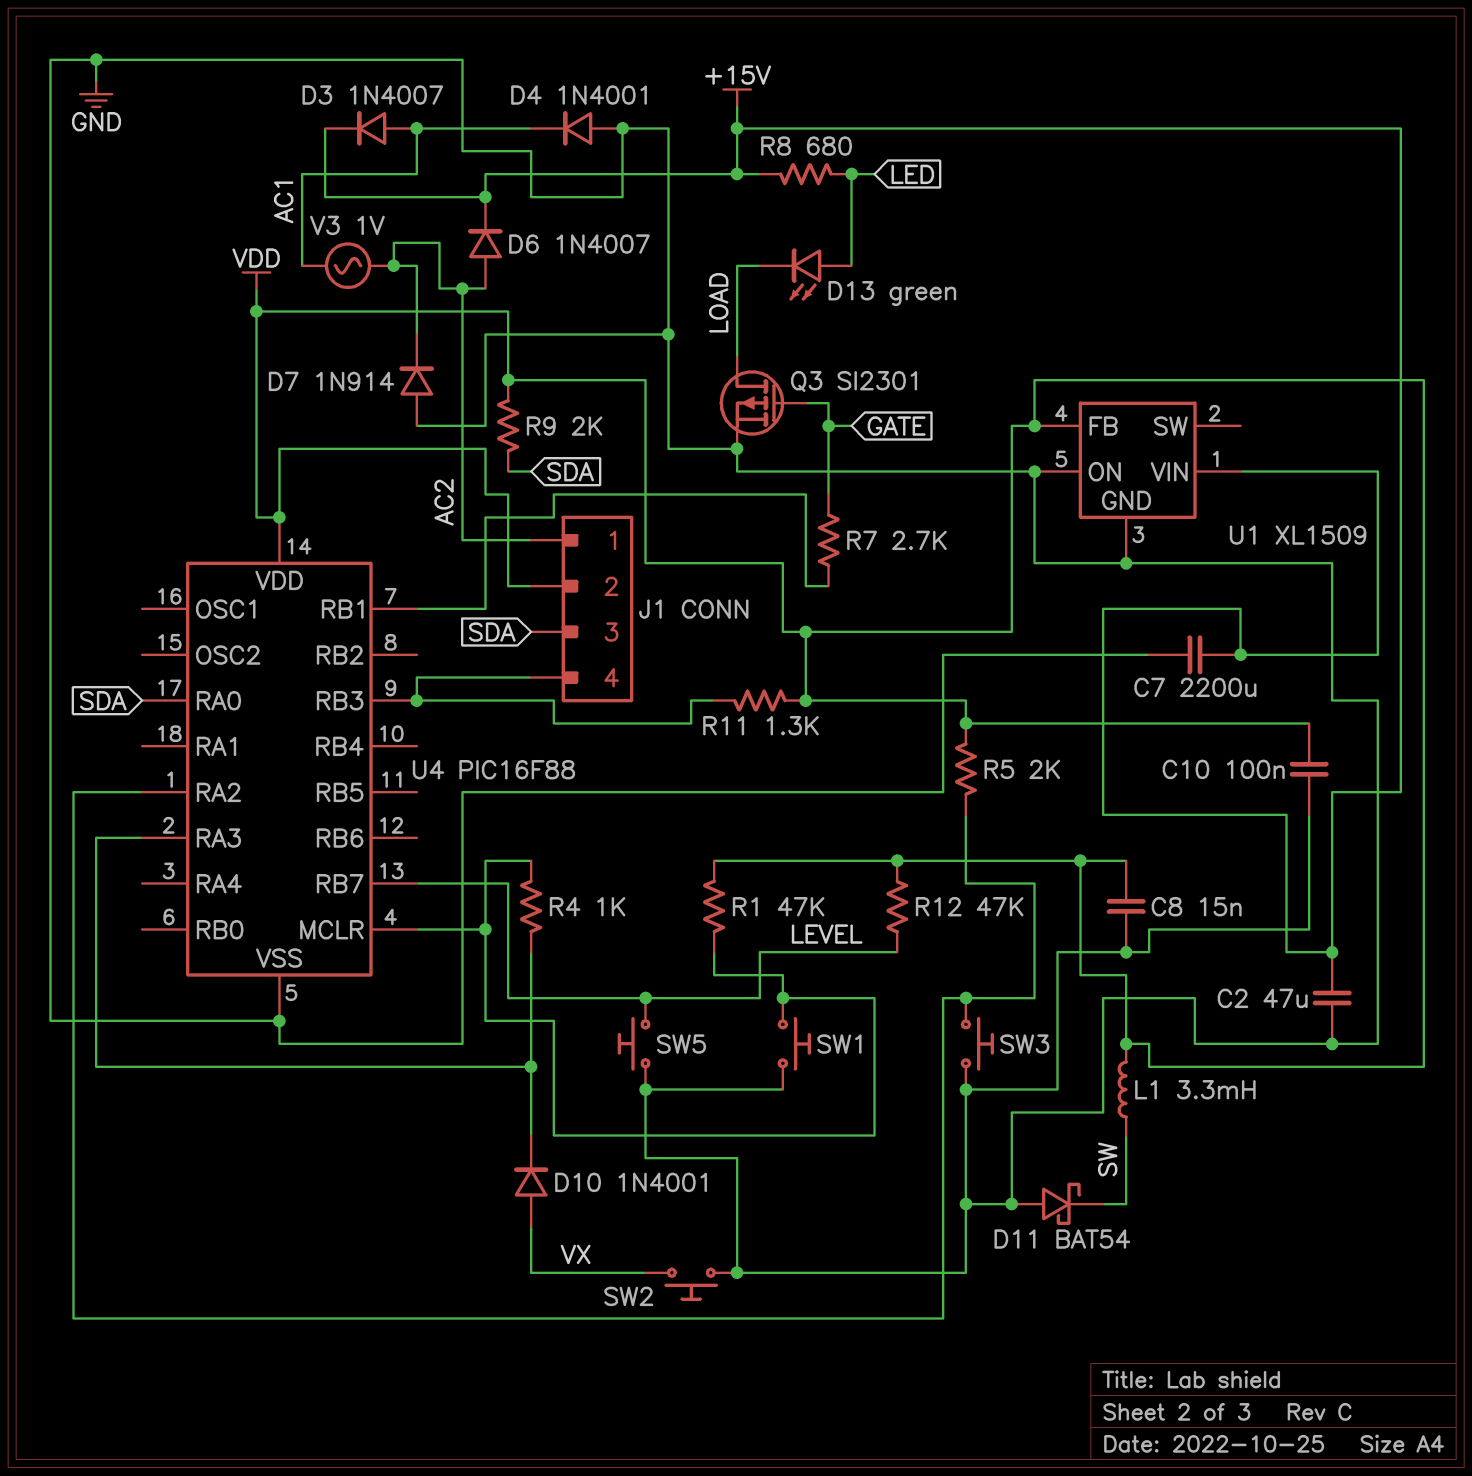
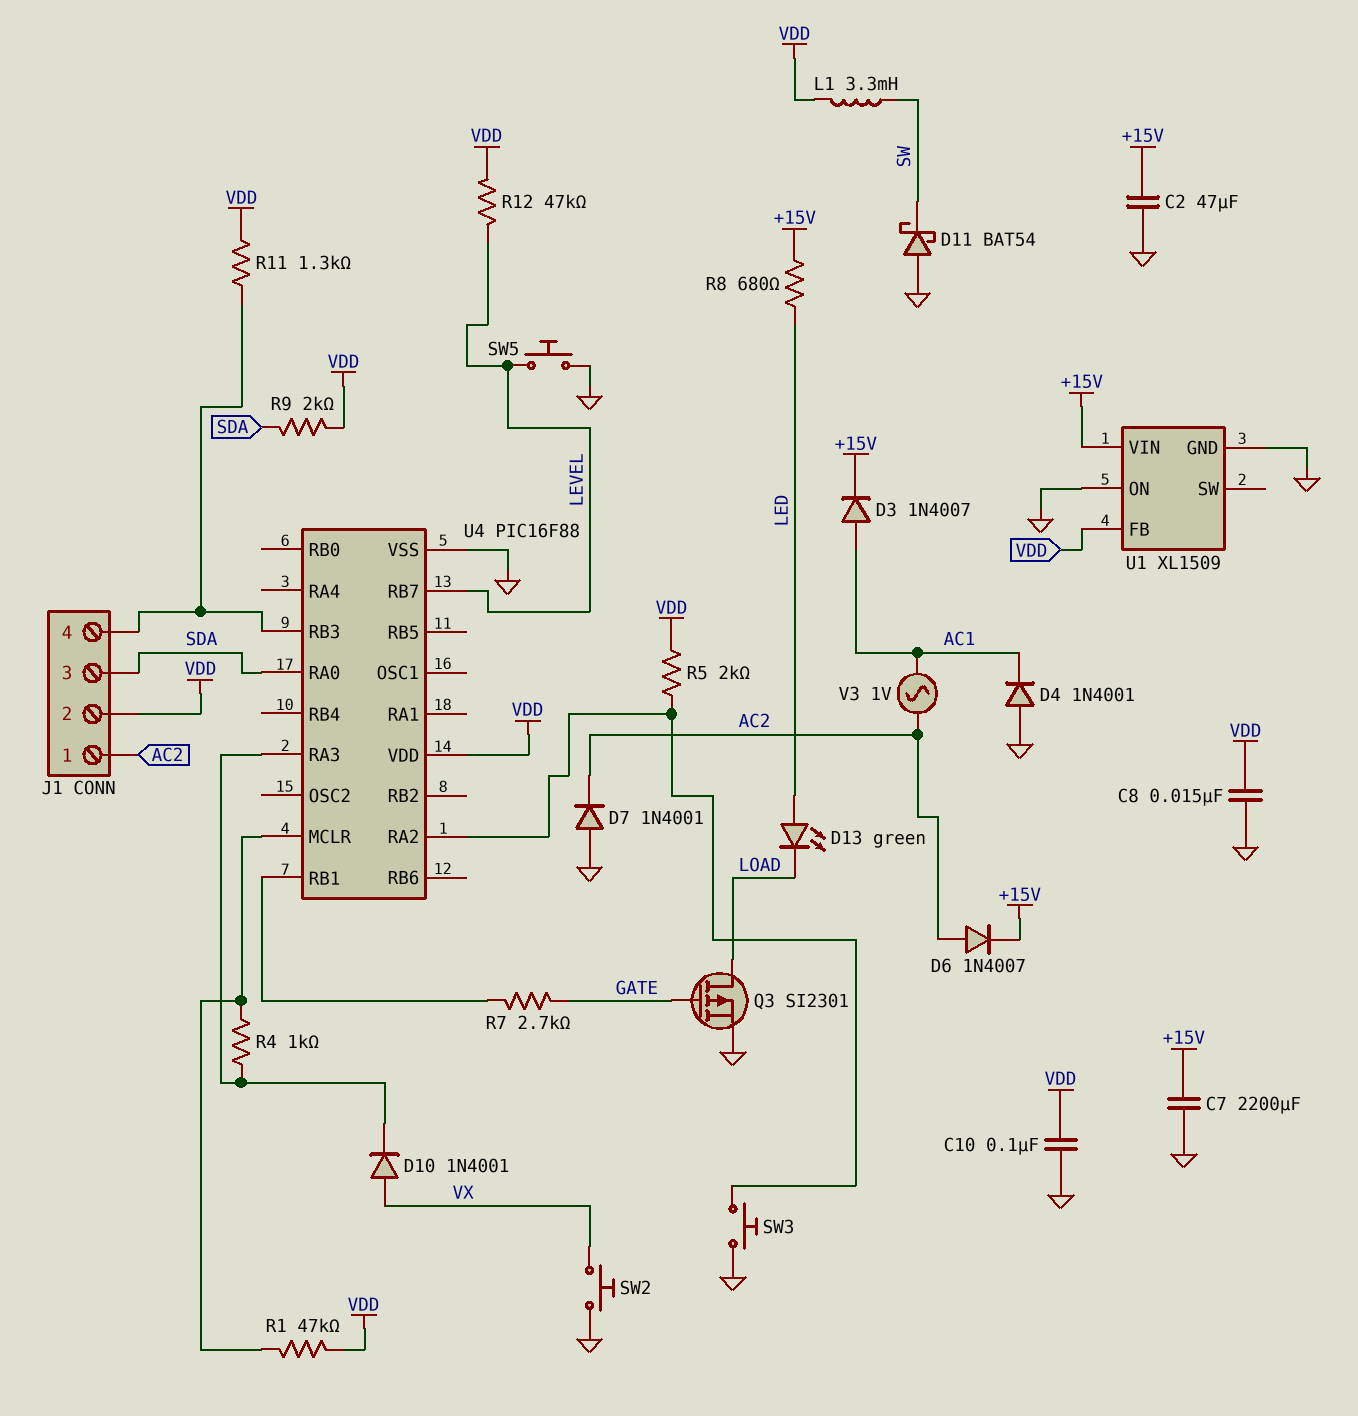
D7: diode 1N914 (A GND, K AC2) -> diode 1N4001 (A GND, K AC2)
SW1: button (GND, U4/MCLR) -> none

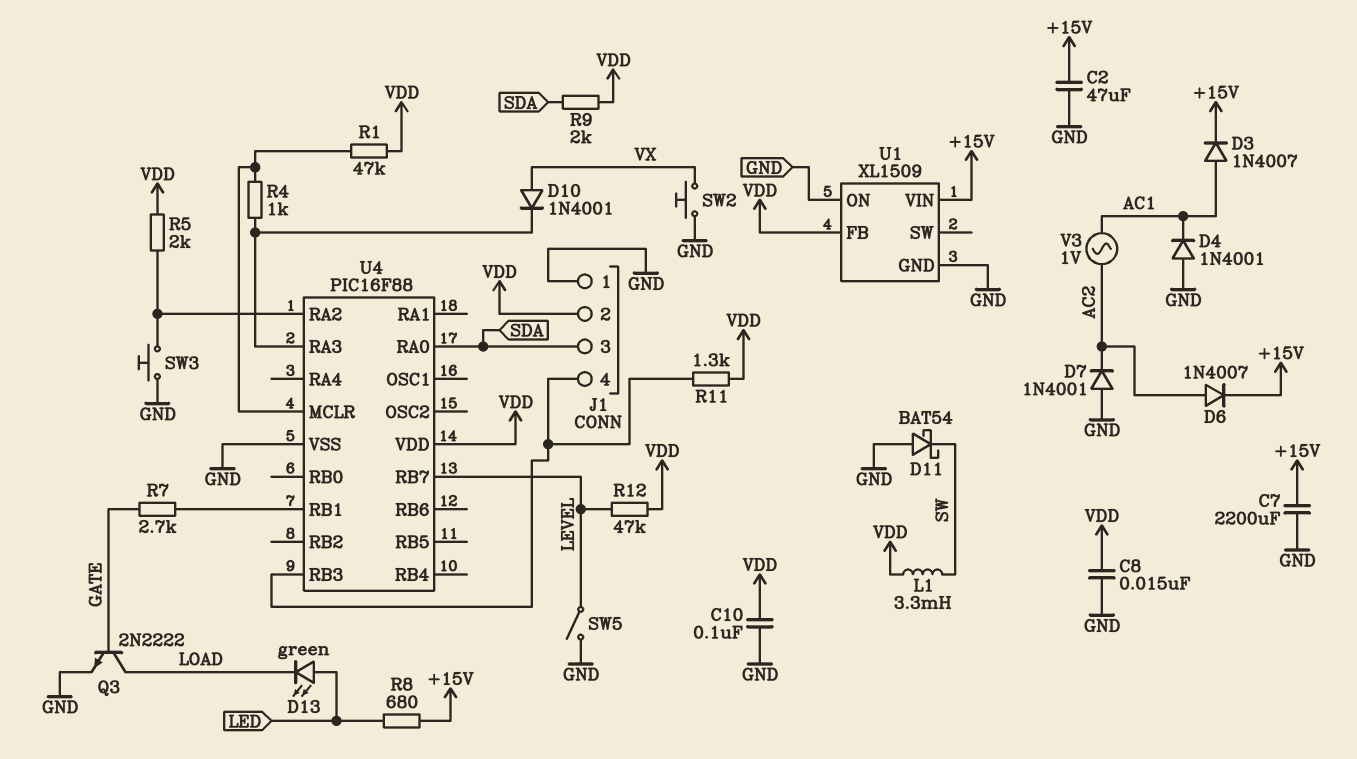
J1 pin 1: AC2 -> GND
Q3: PMOS SI2301 (G GATE, D LOAD, S GND) -> NPN 2N2222 (B GATE, C LOAD, E GND)
SW5: button (GND, LEVEL) -> switch (GND, LEVEL)

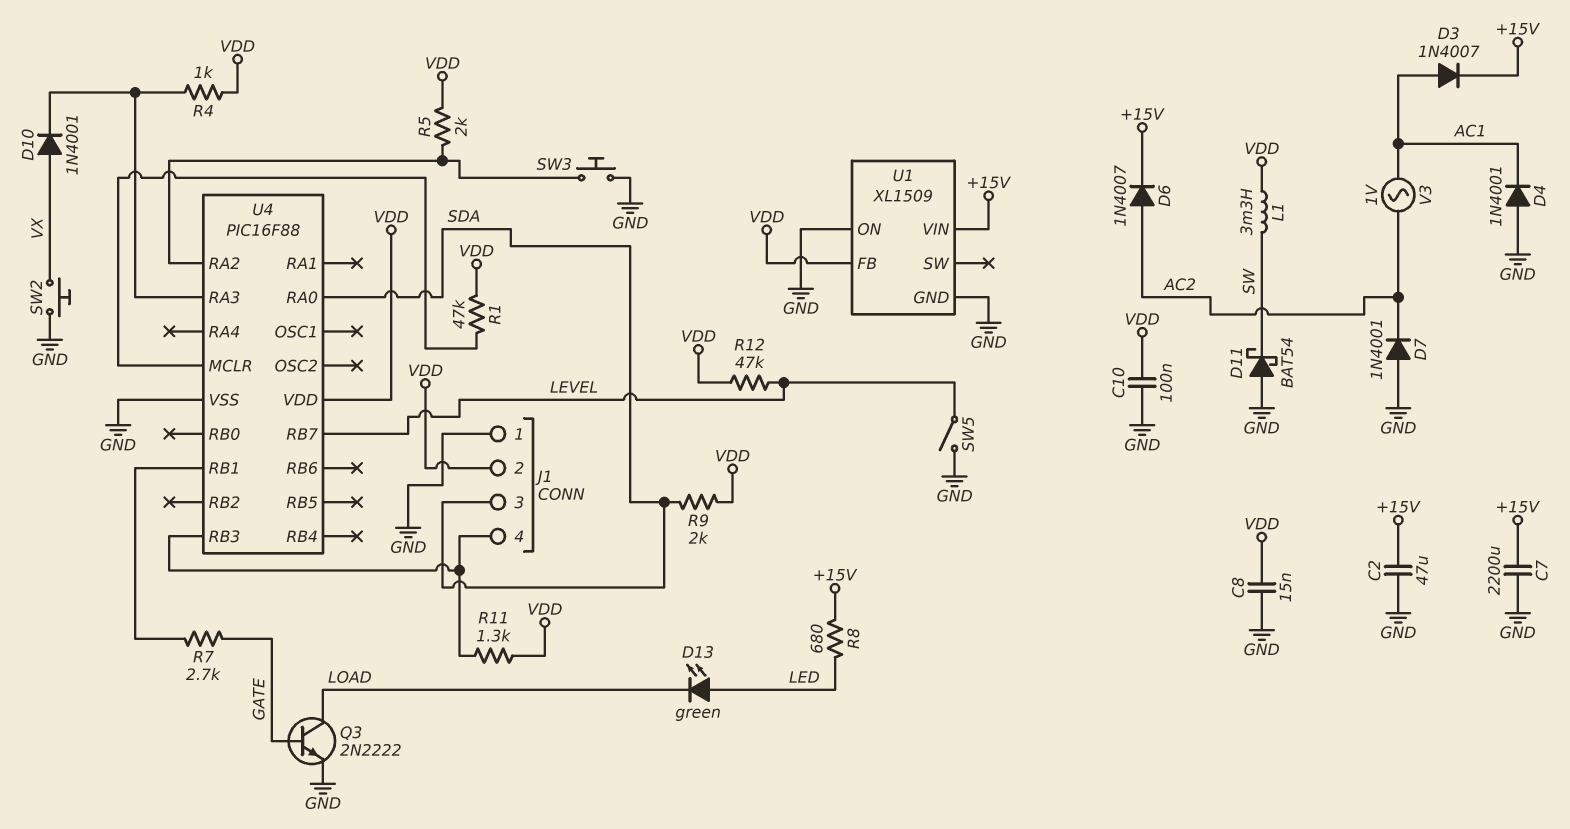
R4: 1k (U4/MCLR, U4/RA3) -> 1k (U4/RA3, VDD)

